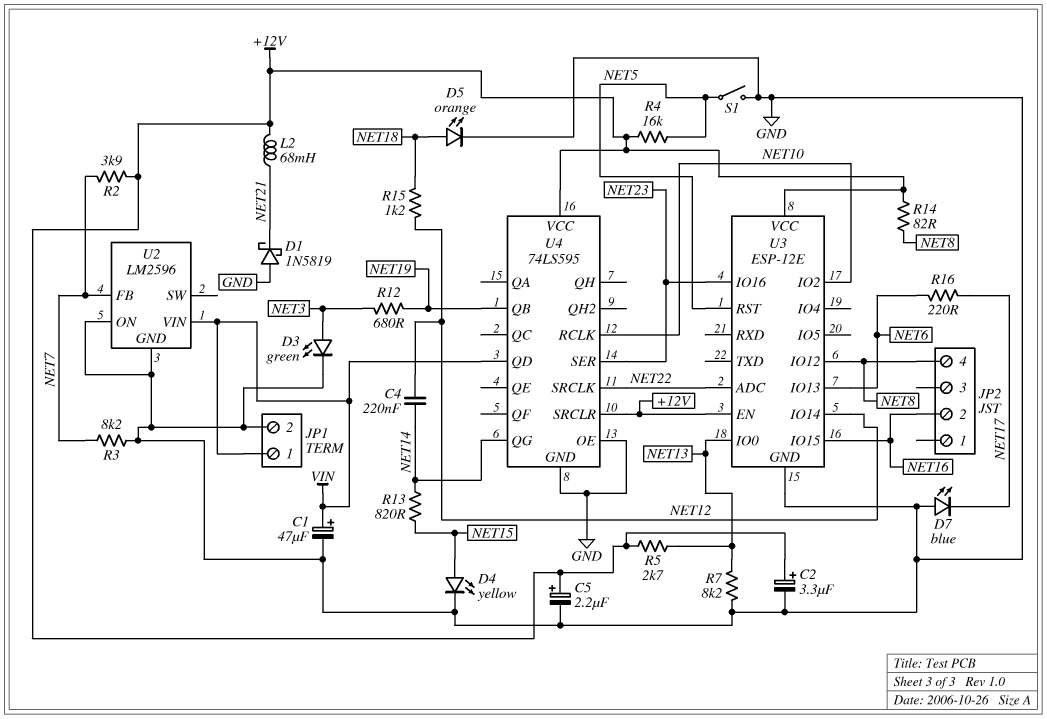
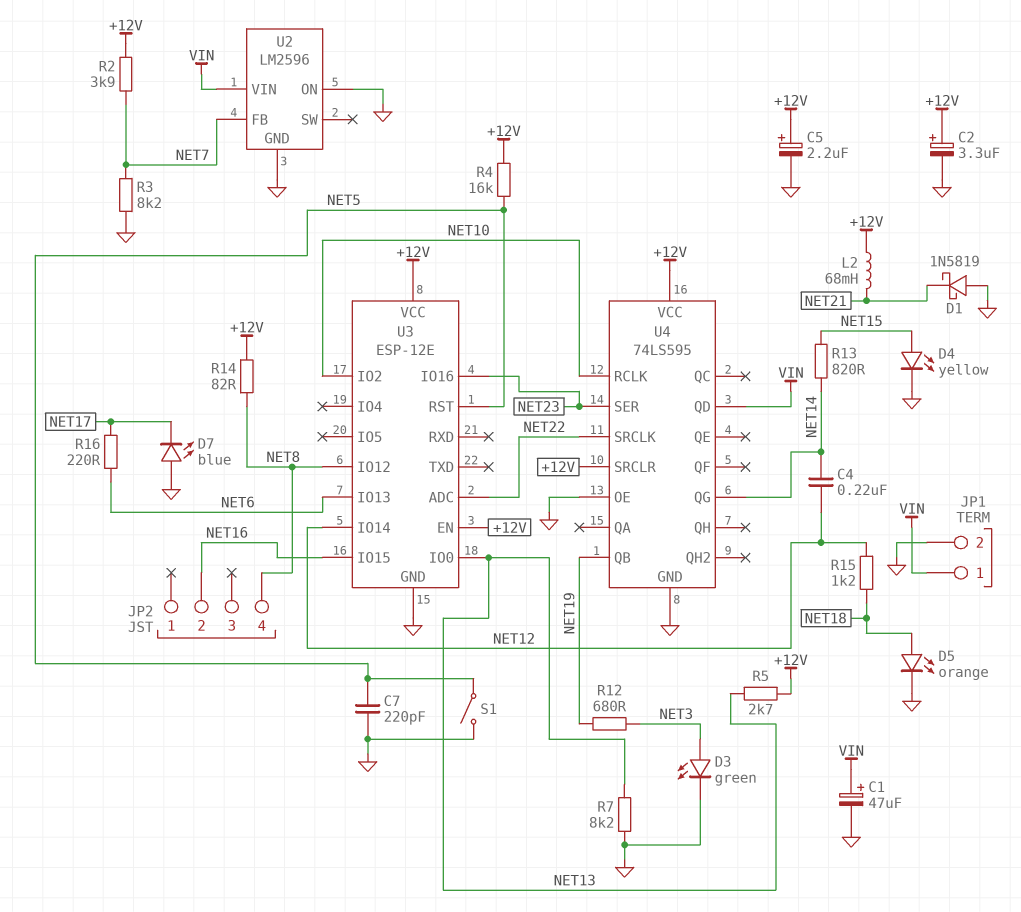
C7: none -> 220pF (GND, NET5)

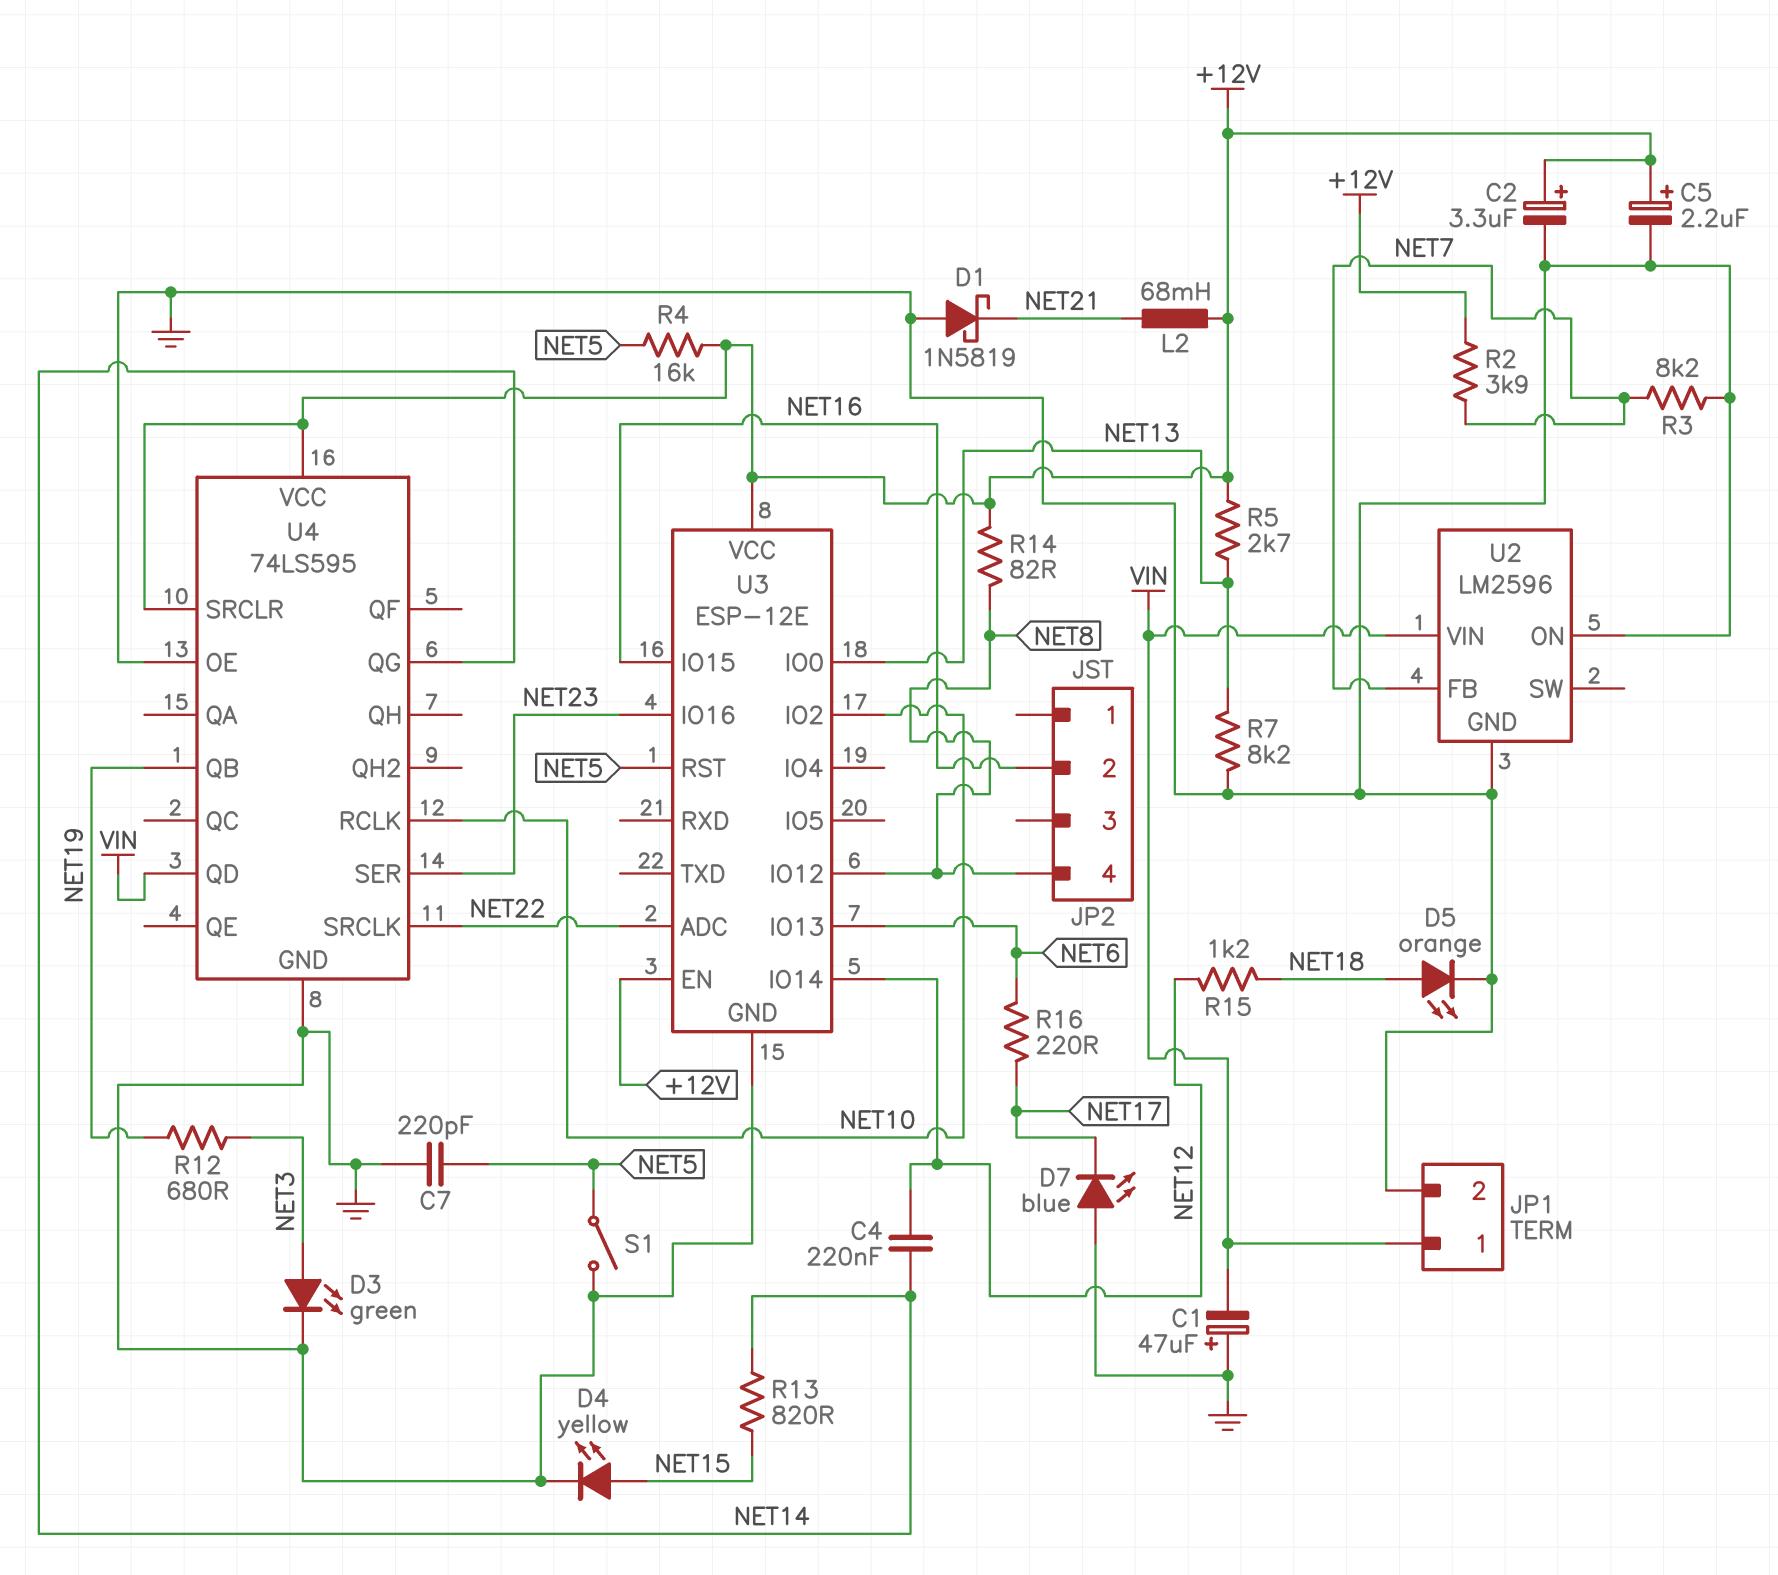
C1: 47uF (plus VIN, minus GND) -> 47uF (plus GND, minus VIN)

